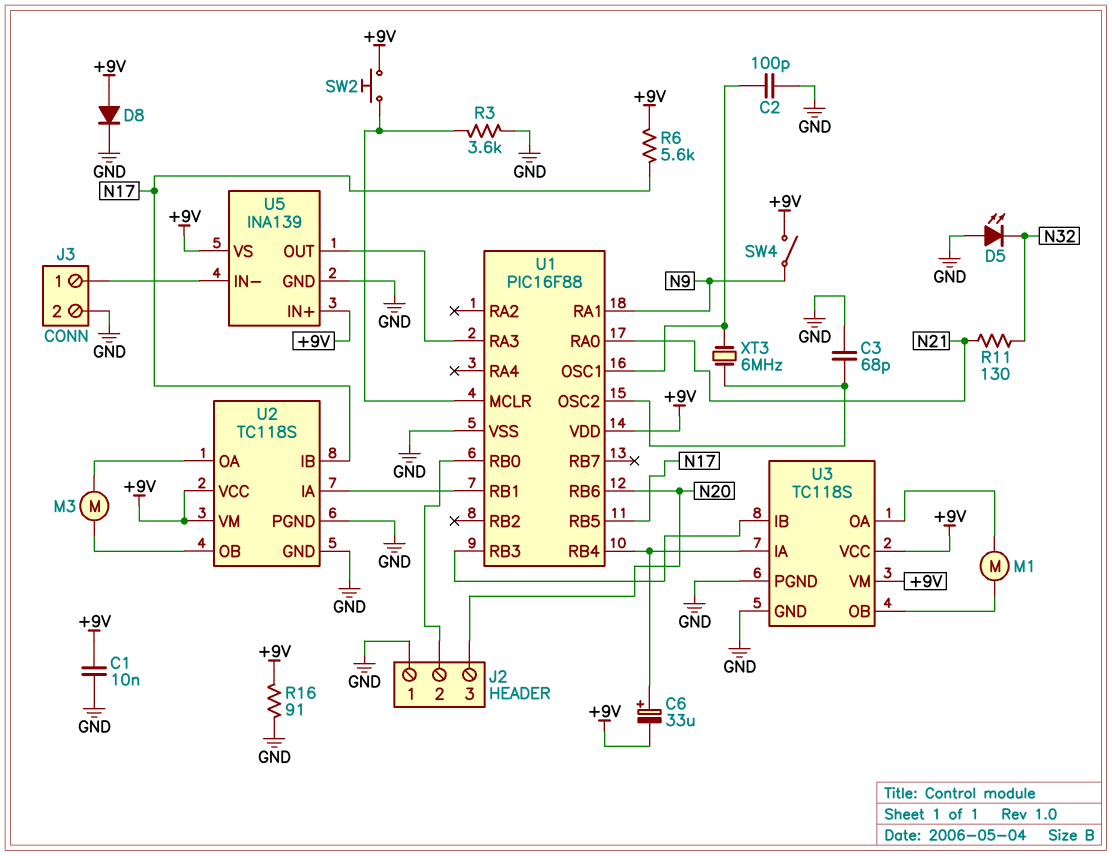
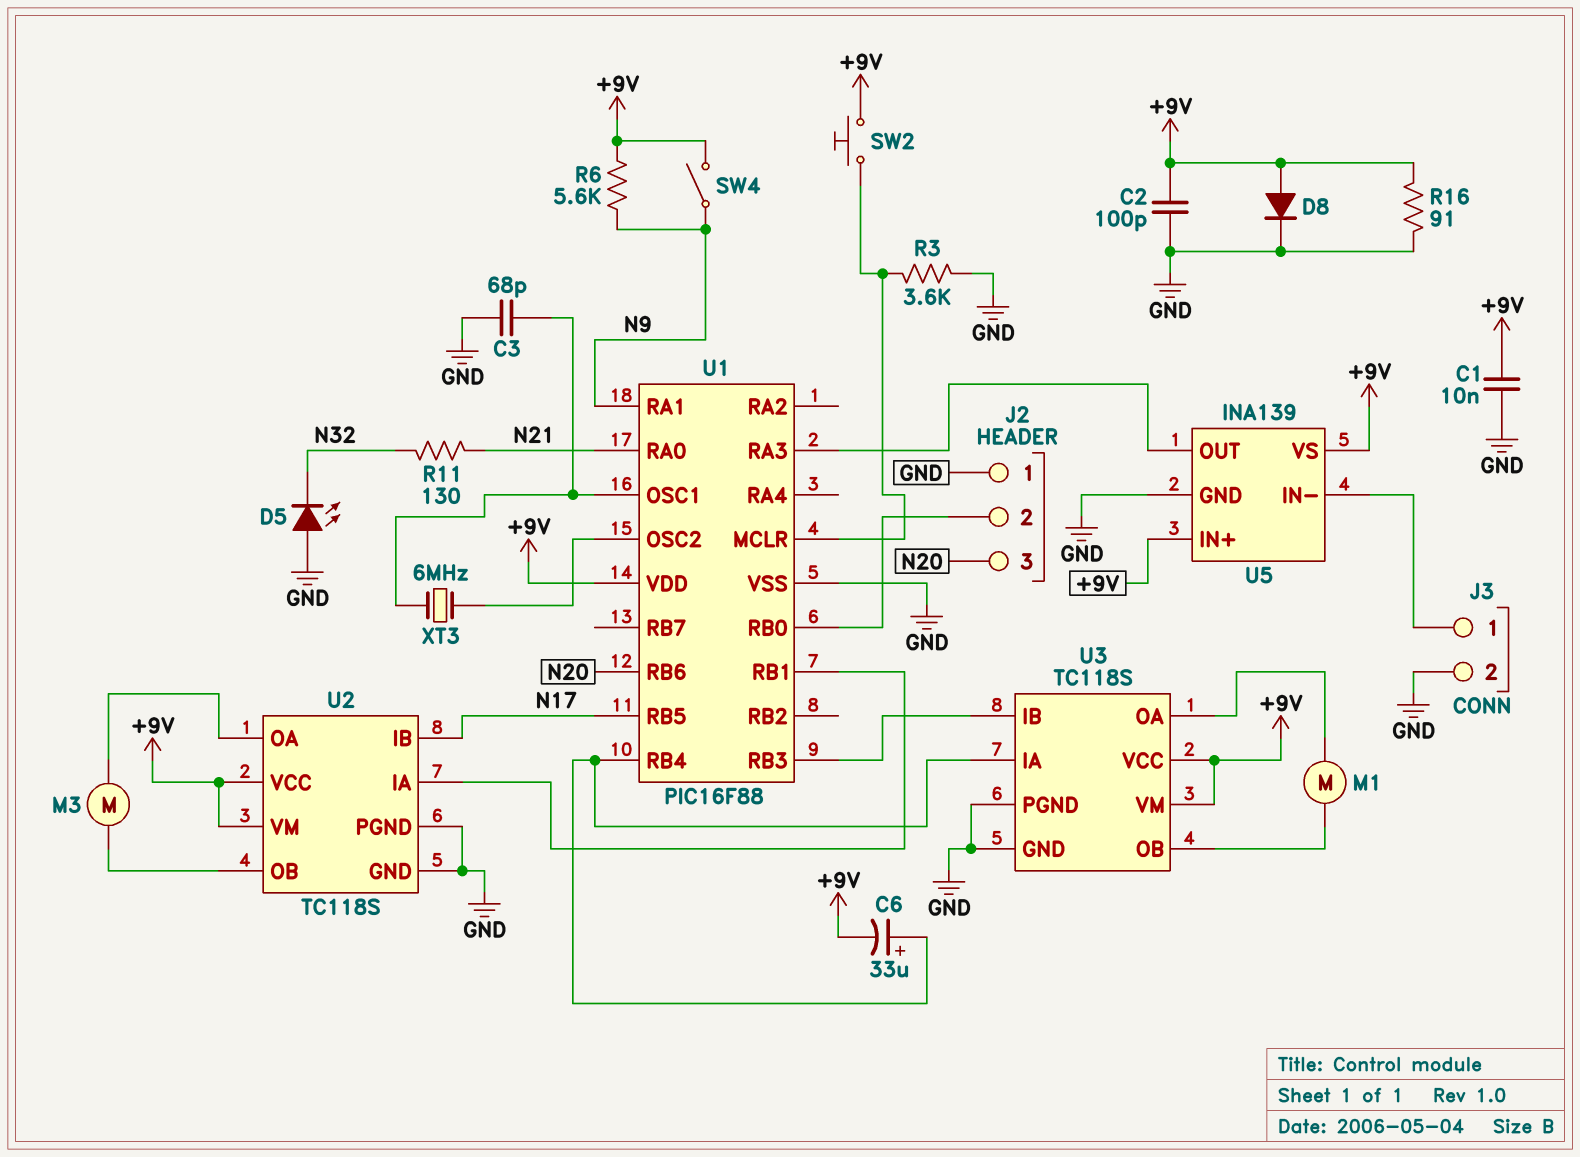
C2: 100pF (GND, U1/OSC1) -> 100pF (+9V, GND)
C3: 68pF (GND, U1/OSC2) -> 68pF (GND, U1/OSC1)
R6: 5.6k (+9V, N17) -> 5.6k (+9V, N9)

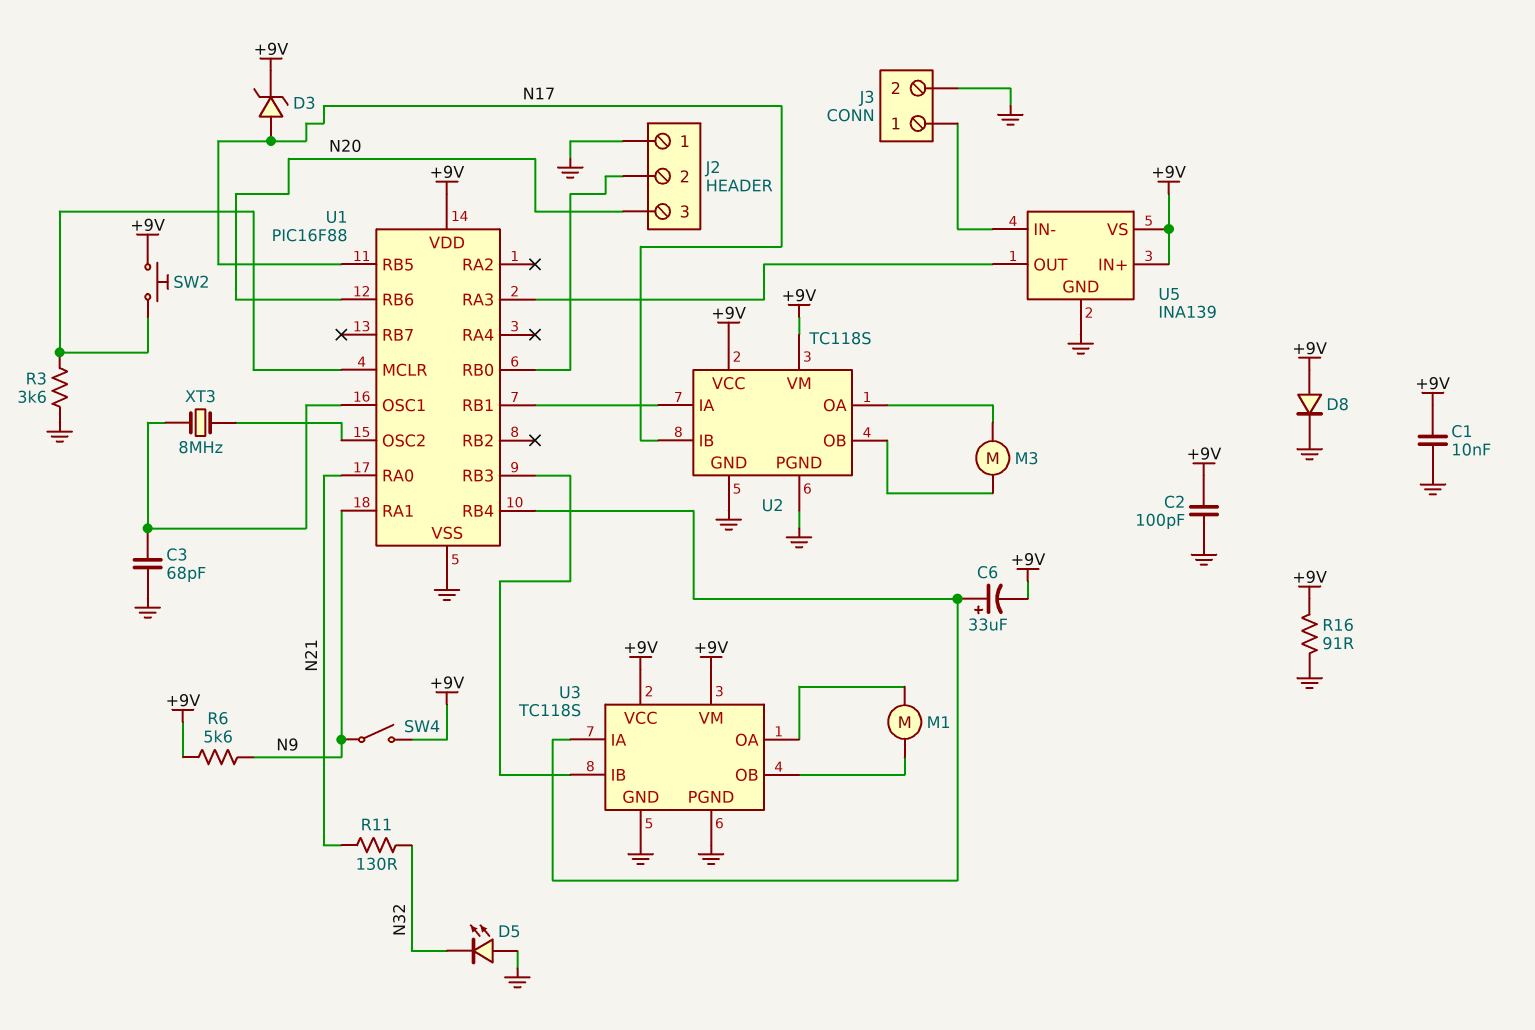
D3: none -> zener (A N17, K +9V)
XT3: 6MHz (U1/OSC1, U1/OSC2) -> 8MHz (U1/OSC1, U1/OSC2)

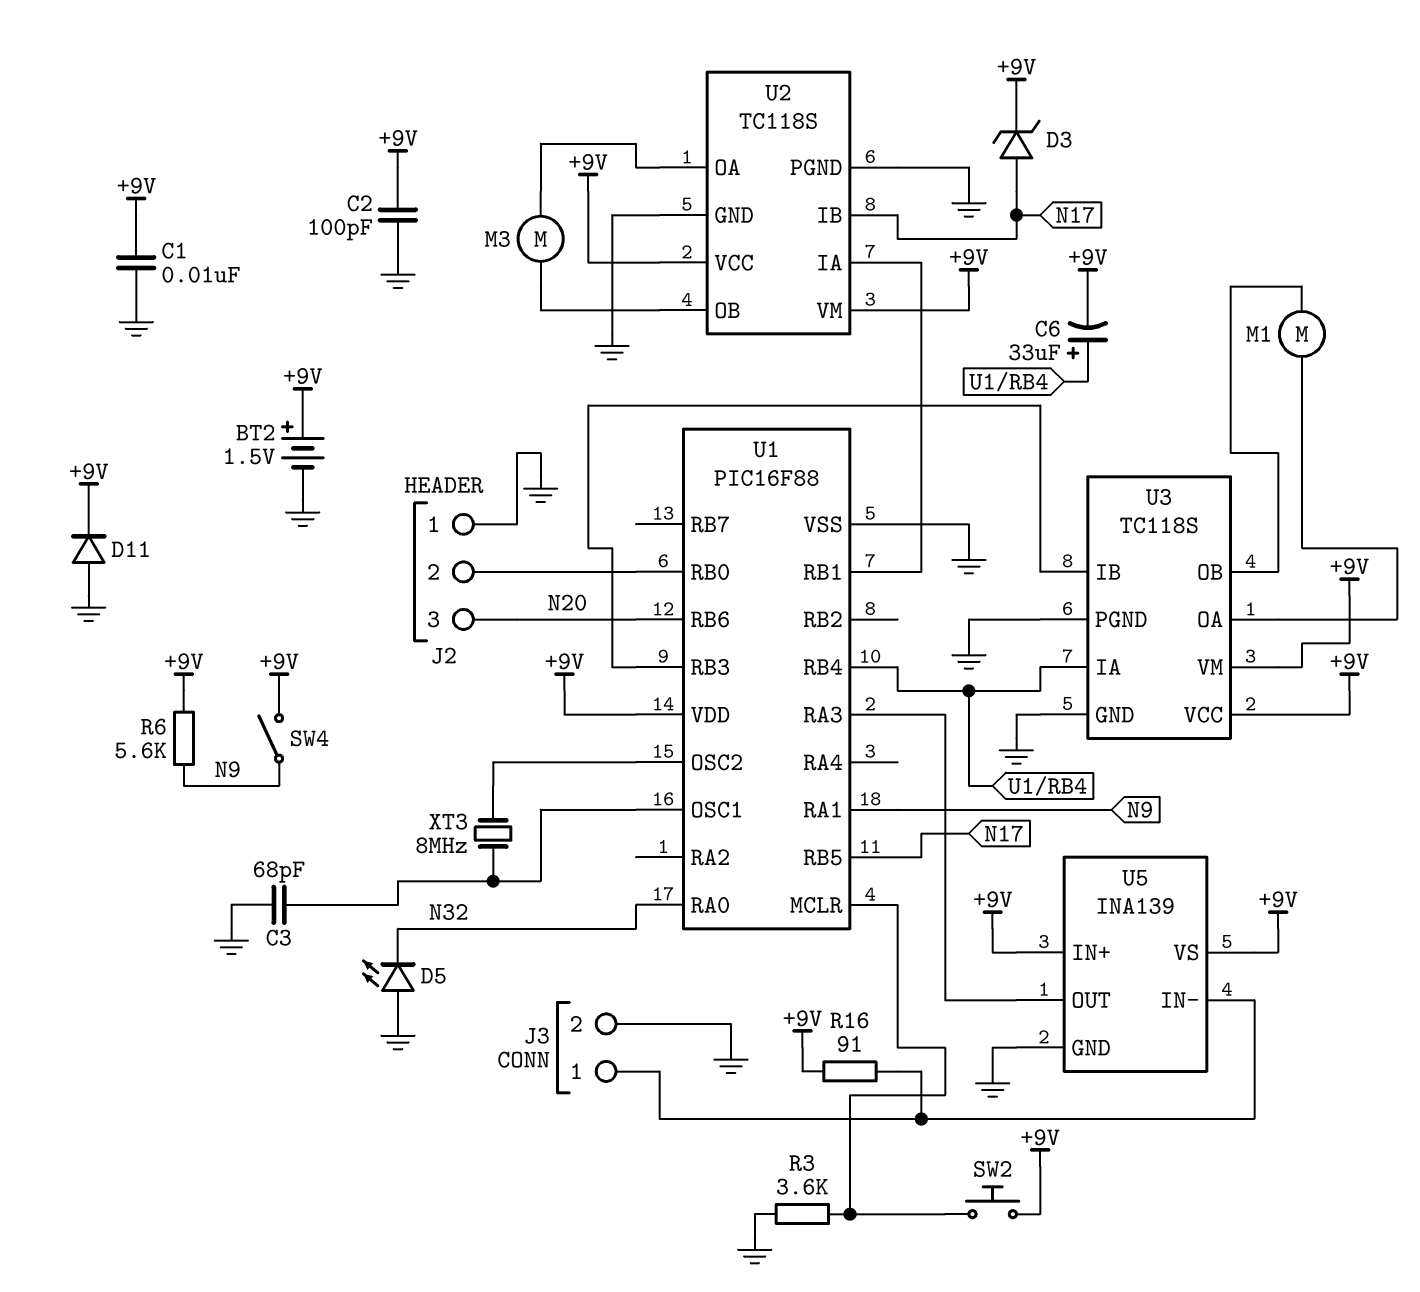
BT2: none -> 1.5V (plus +9V, minus GND)
D8: diode (A +9V, K GND) -> none
D11: none -> diode (A GND, K +9V)
R11: 130 (N21, N32) -> none
R16: 91 (+9V, GND) -> 91 (+9V, J3/1)
U1 pin RA0: N21 -> N32

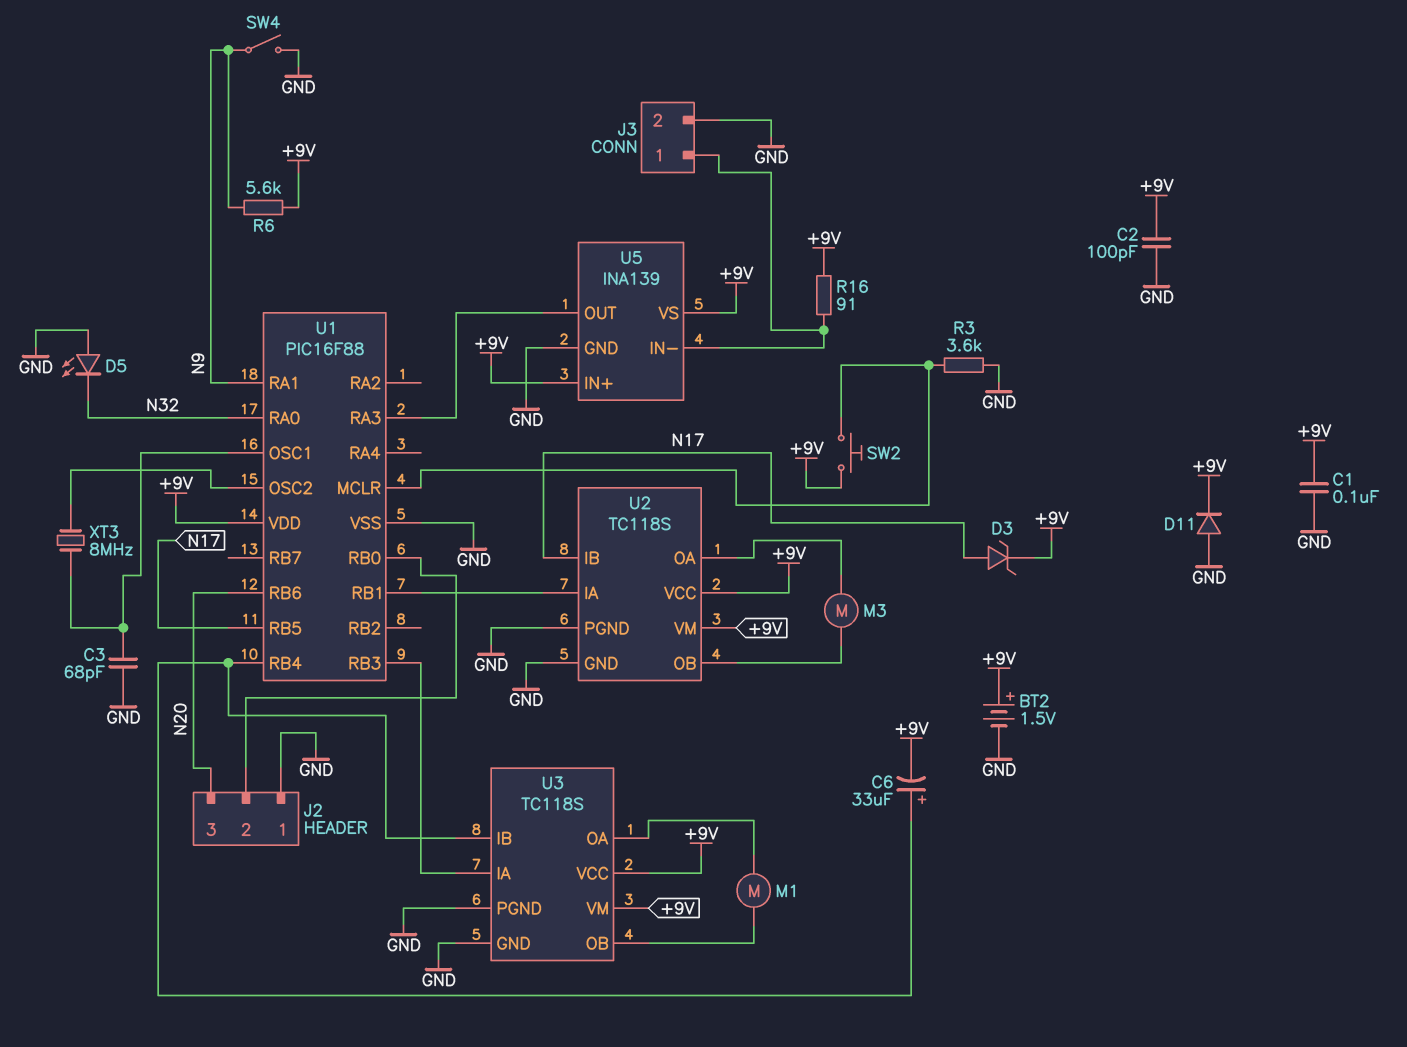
C1: 10nF (+9V, GND) -> 100nF (+9V, GND)
SW4: switch (+9V, N9) -> switch (GND, N9)
U3 pin IA: U1/RB4 -> U1/RB3
U3 pin IB: U1/RB3 -> U1/RB4

